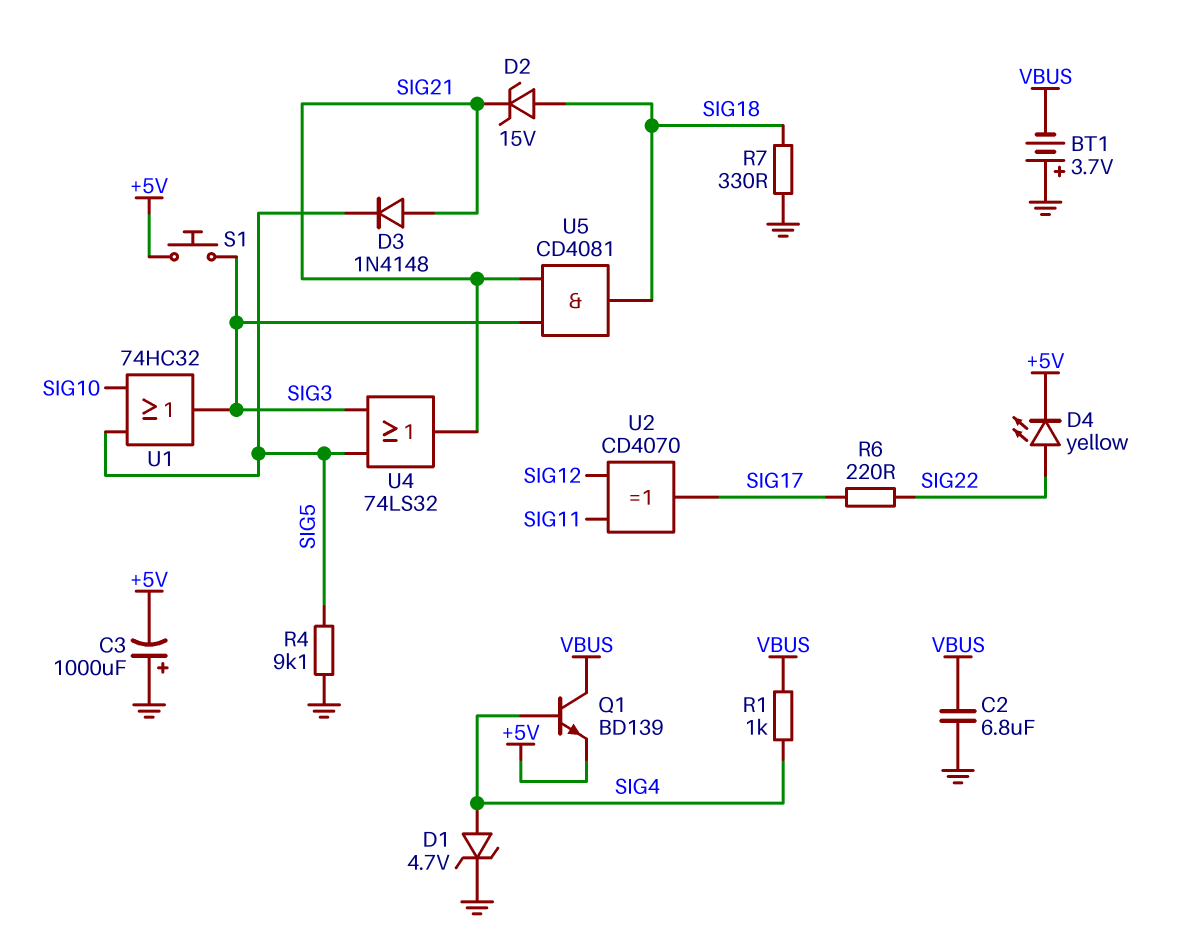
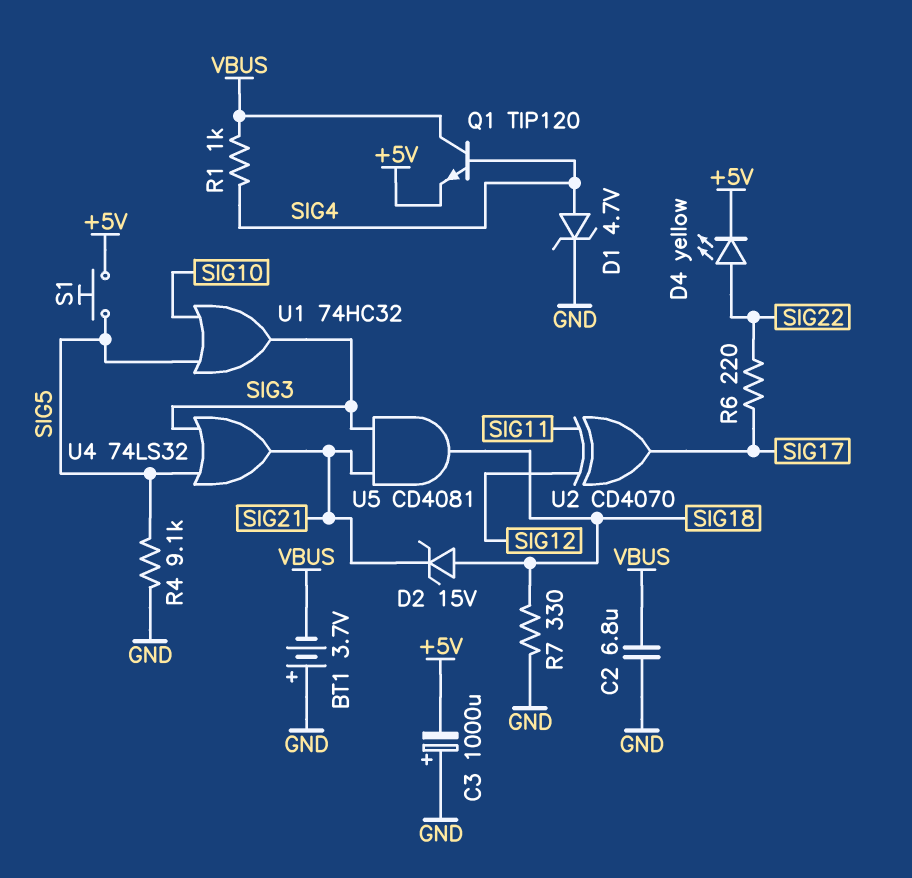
D3: diode 1N4148 (A SIG21, K SIG5) -> none
Q1: NPN BD139 (B SIG4, C VBUS, E +5V) -> NPN TIP120 (B SIG4, C VBUS, E +5V)
S1: button (+5V, SIG3) -> button (+5V, SIG5)

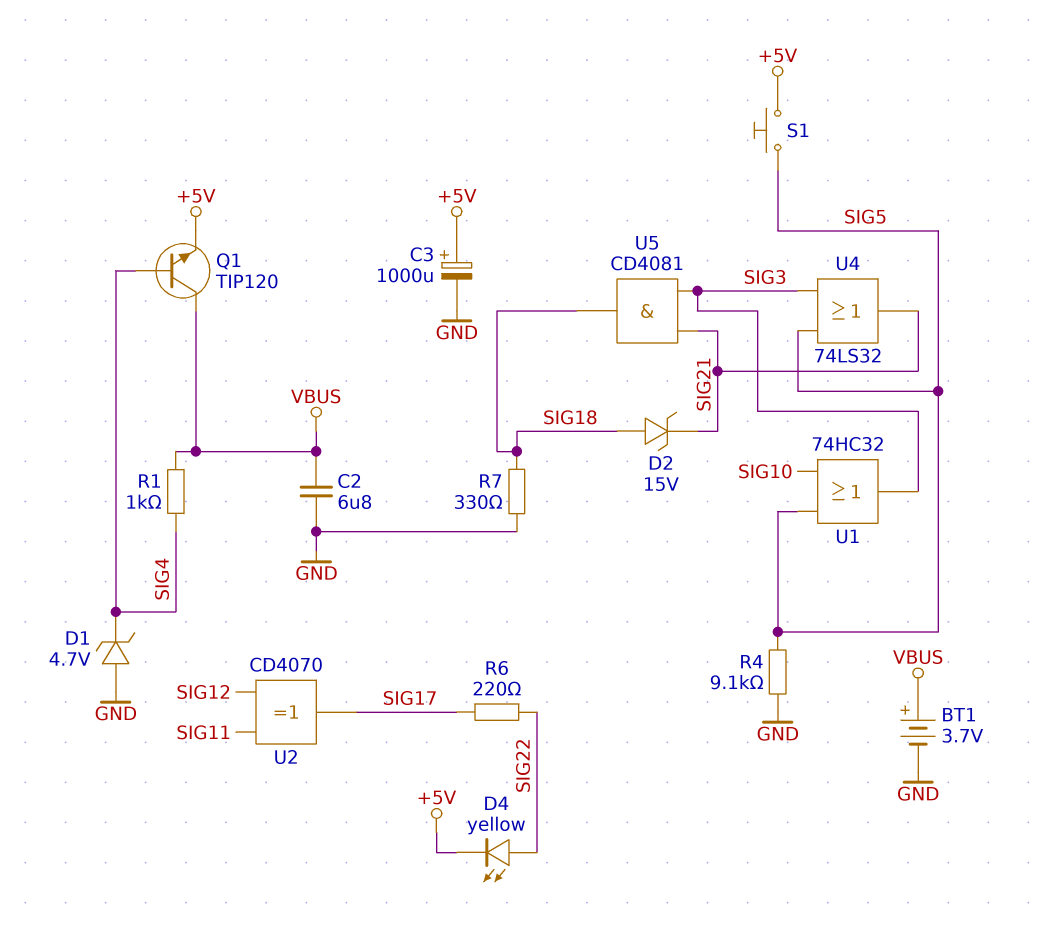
BT1: 3.7V (plus GND, minus VBUS) -> 3.7V (plus VBUS, minus GND)
C3: 1000uF (plus GND, minus +5V) -> 1000uF (plus +5V, minus GND)
D1: zener 4.7V (A SIG4, K GND) -> zener 4.7V (A GND, K SIG4)

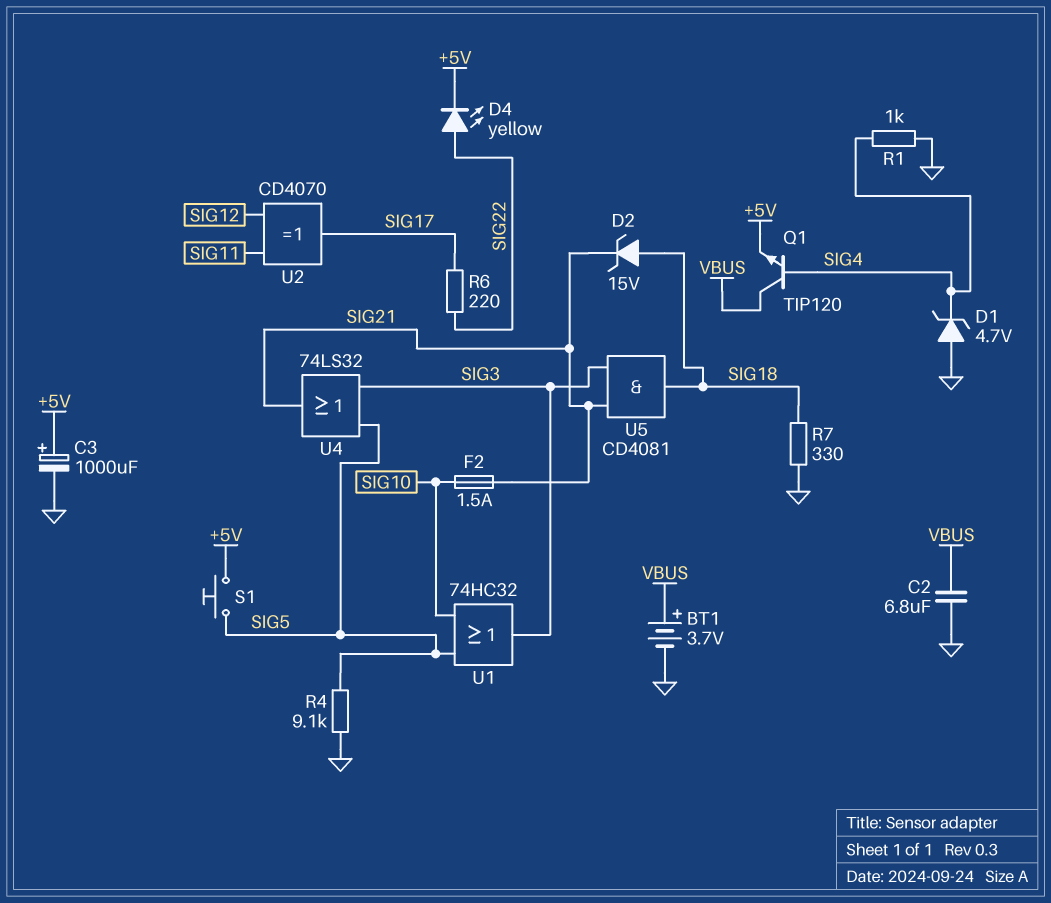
F2: none -> 1.5A (SIG10, SIG21)
R1: 1k (SIG4, VBUS) -> 1k (GND, SIG4)

